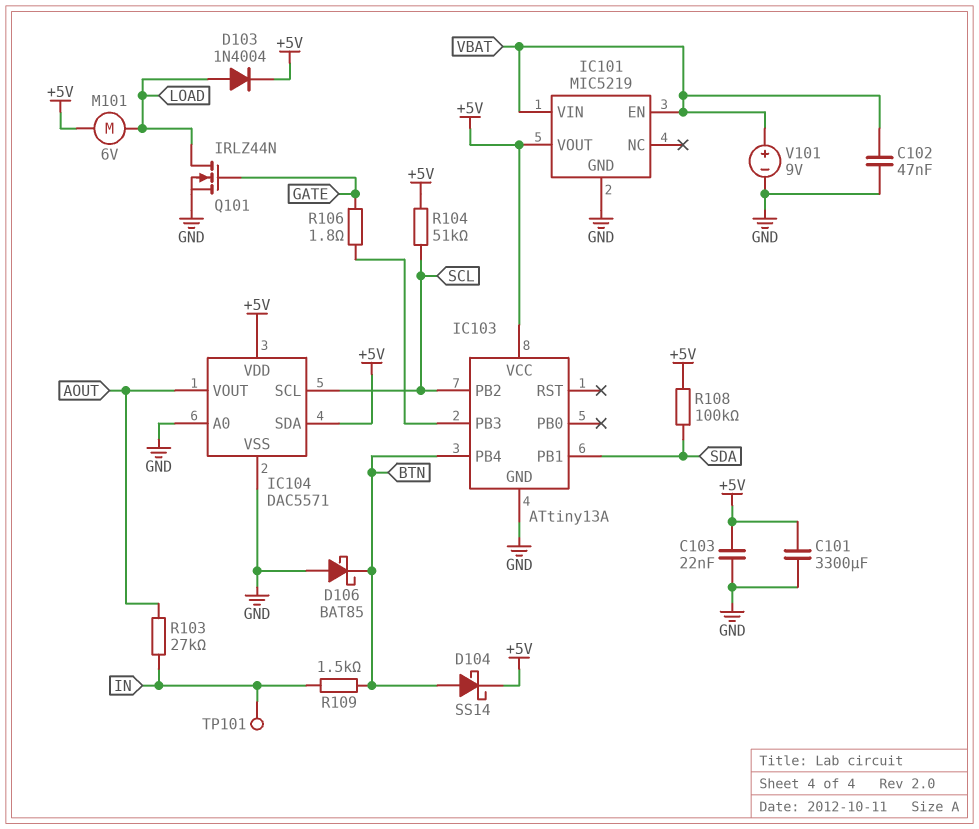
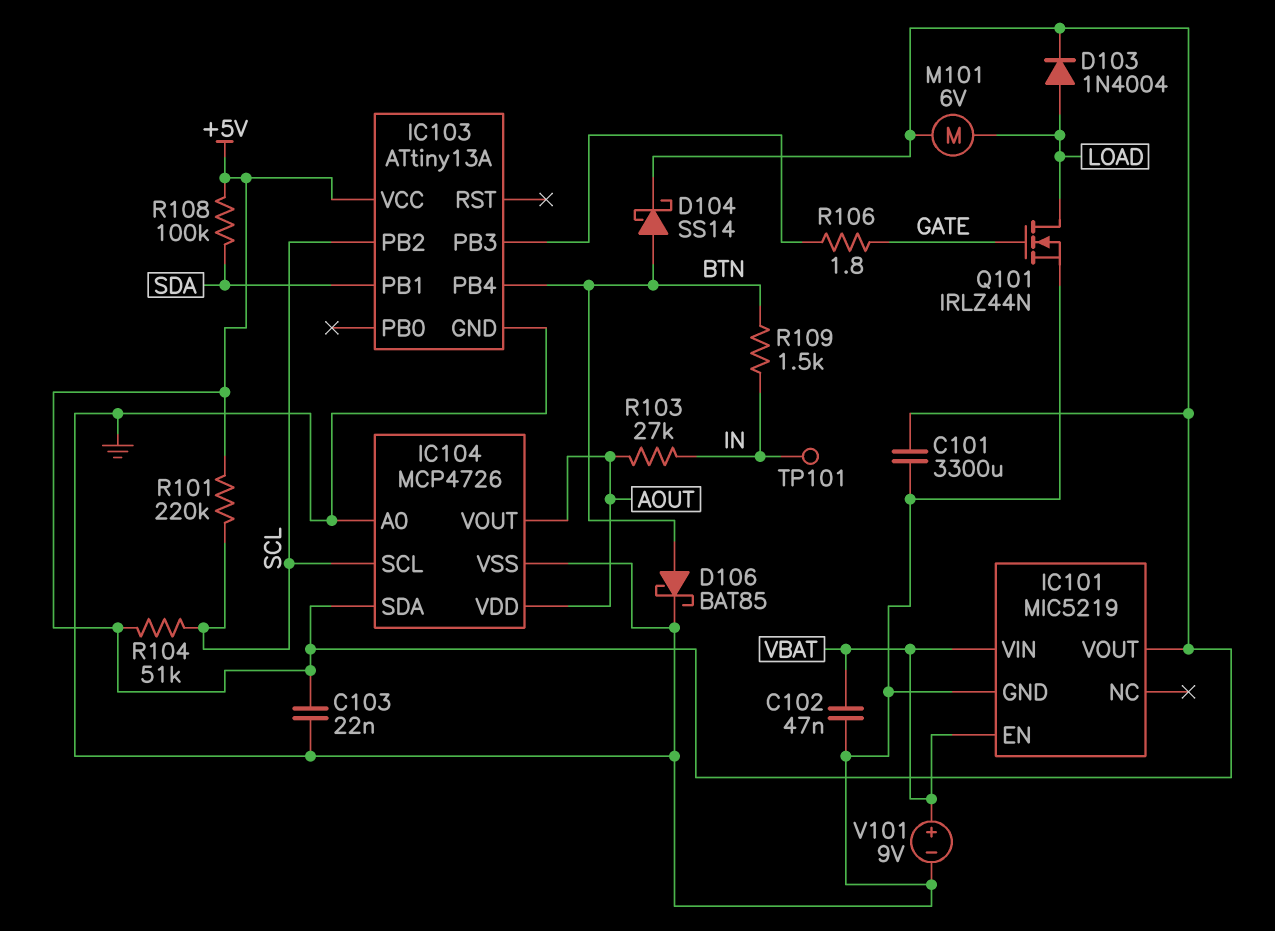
D106: schottky BAT85 (A GND, K BTN) -> schottky BAT85 (A BTN, K GND)
IC104: DAC5571 -> MCP4726
IC104 pin VDD: +5V -> AOUT
R101: none -> 220k (+5V, SCL)

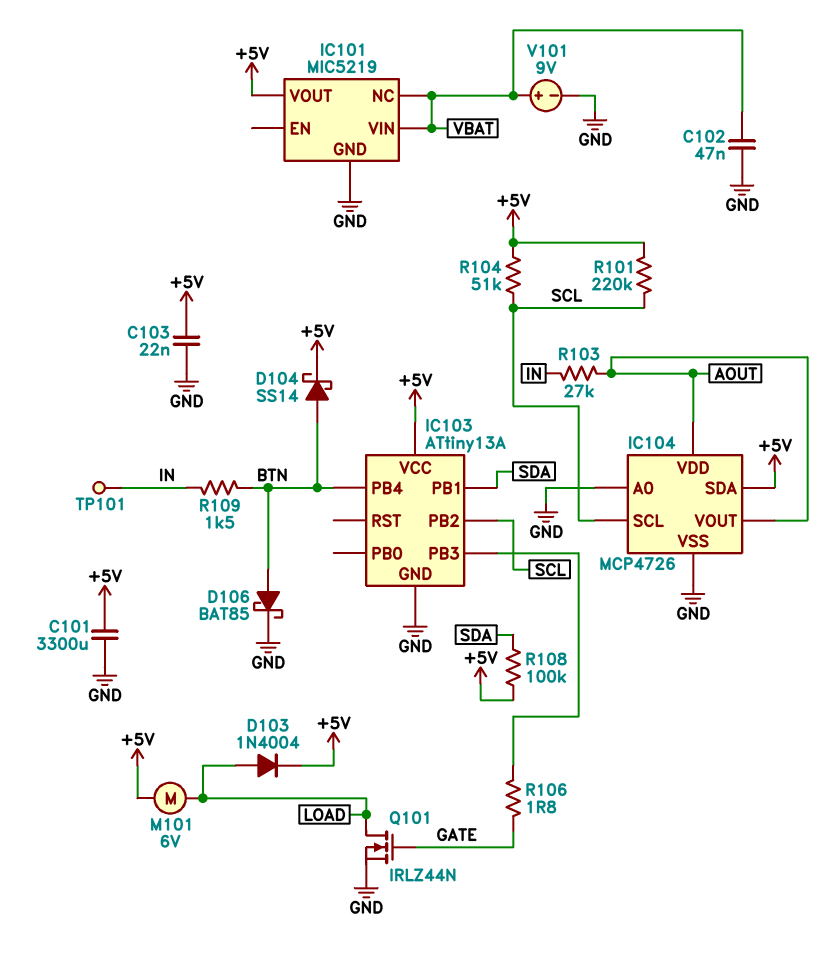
IC101 pin EN: VBAT -> none
IC101 pin NC: none -> VBAT

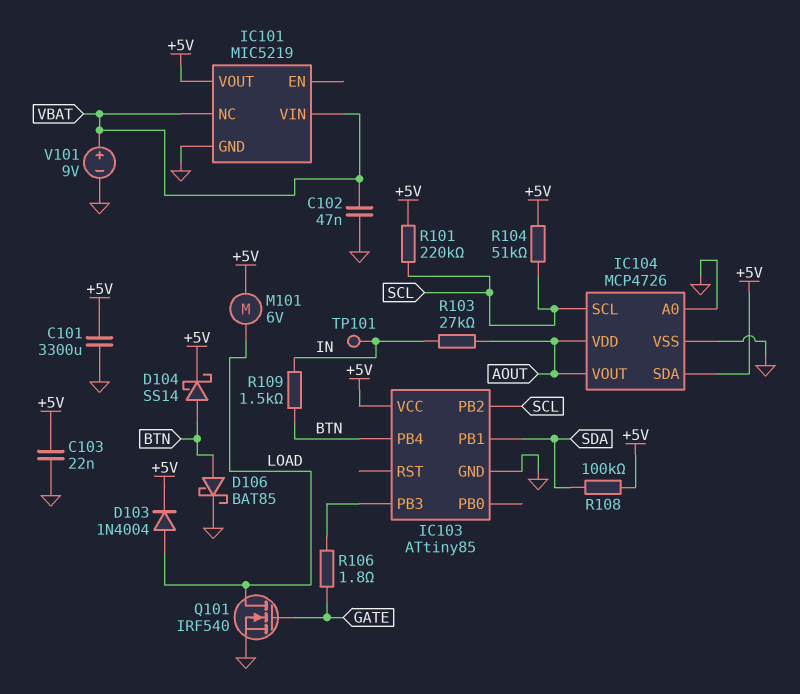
IC103: ATtiny13A -> ATtiny85
Q101: NMOS IRLZ44N (G GATE, D LOAD, S GND) -> NMOS IRF540 (G GATE, D LOAD, S GND)

